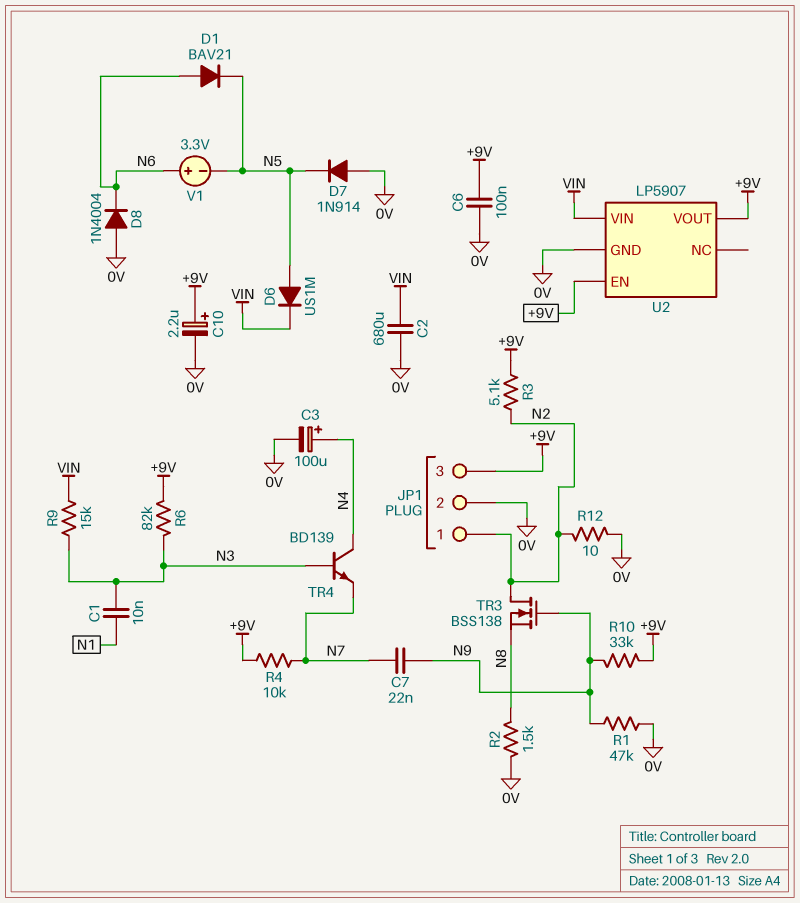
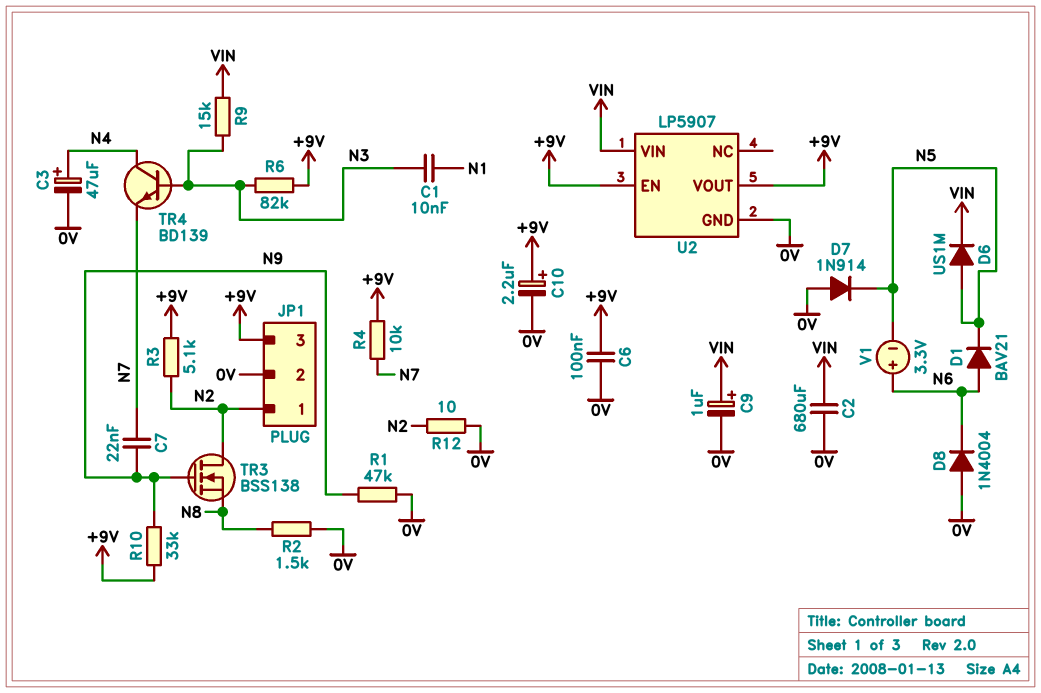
C3: 100uF (plus N4, minus 0V) -> 47uF (plus N4, minus 0V)
C9: none -> 1uF (plus VIN, minus 0V)

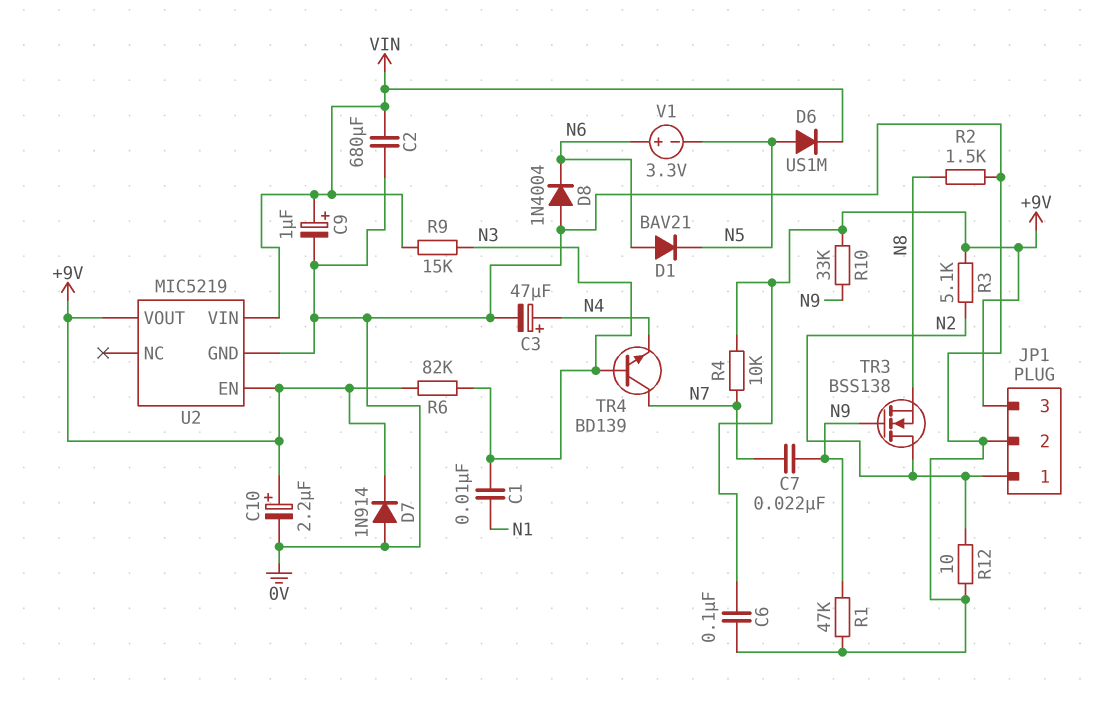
D7: diode 1N914 (A 0V, K N5) -> diode 1N914 (A 0V, K +9V)
TR4: NPN BD139 (B N3, C N4, E N7) -> NPN BD139 (B N3, C N7, E N4)
U2: LP5907 -> MIC5219

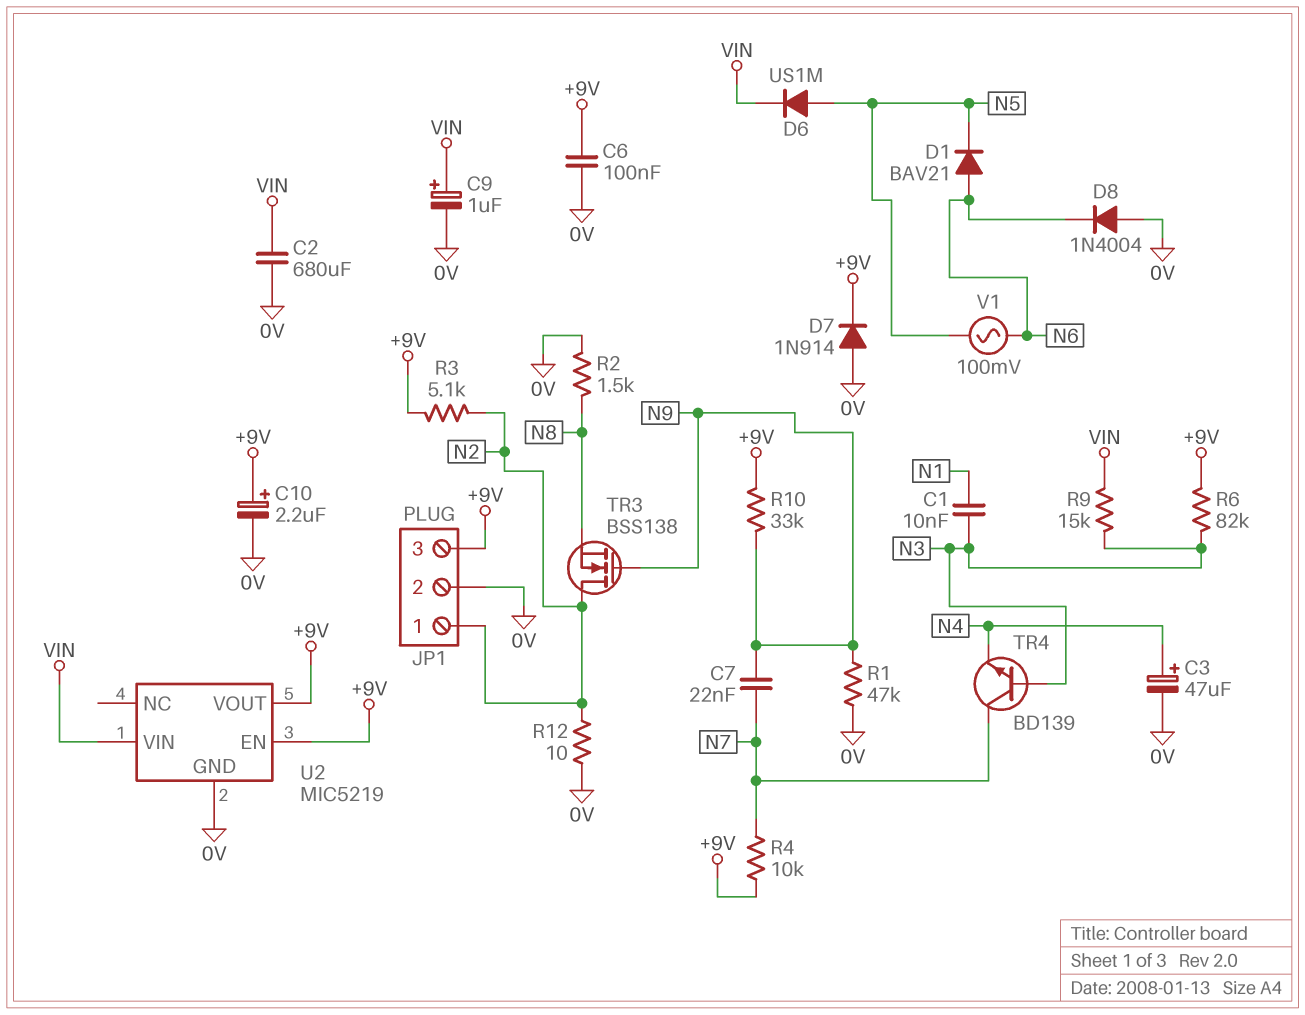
V1: 3.3V (plus N6, minus N5) -> AC 100mV (N5, N6)

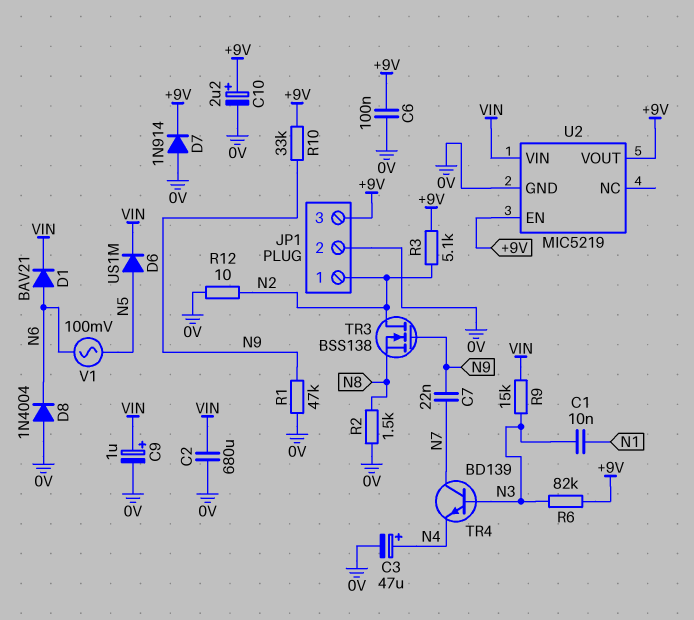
D1: diode BAV21 (A N6, K N5) -> diode BAV21 (A N6, K VIN)
R4: 10k (+9V, N7) -> none

